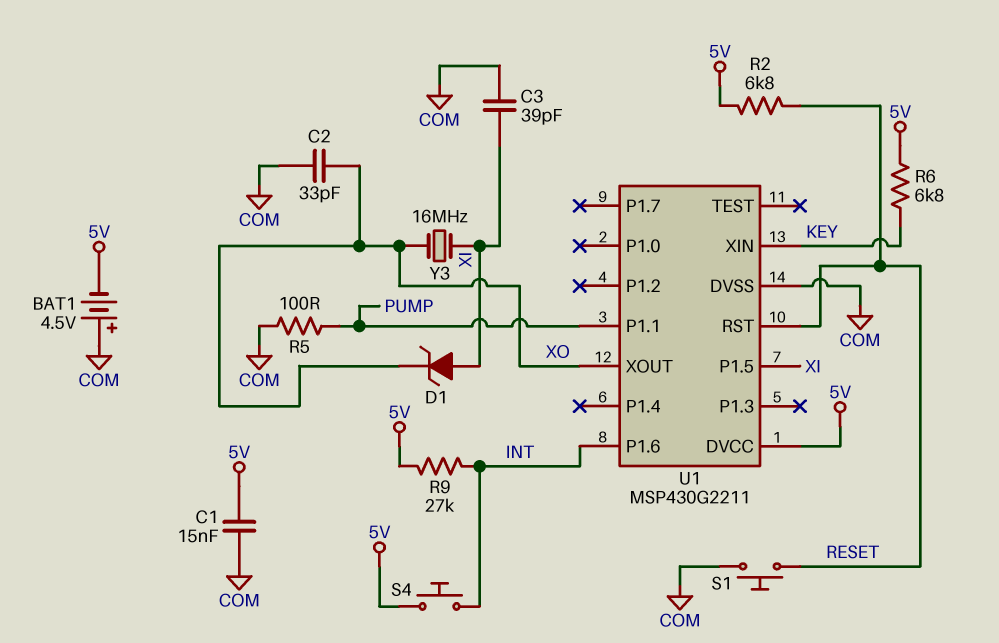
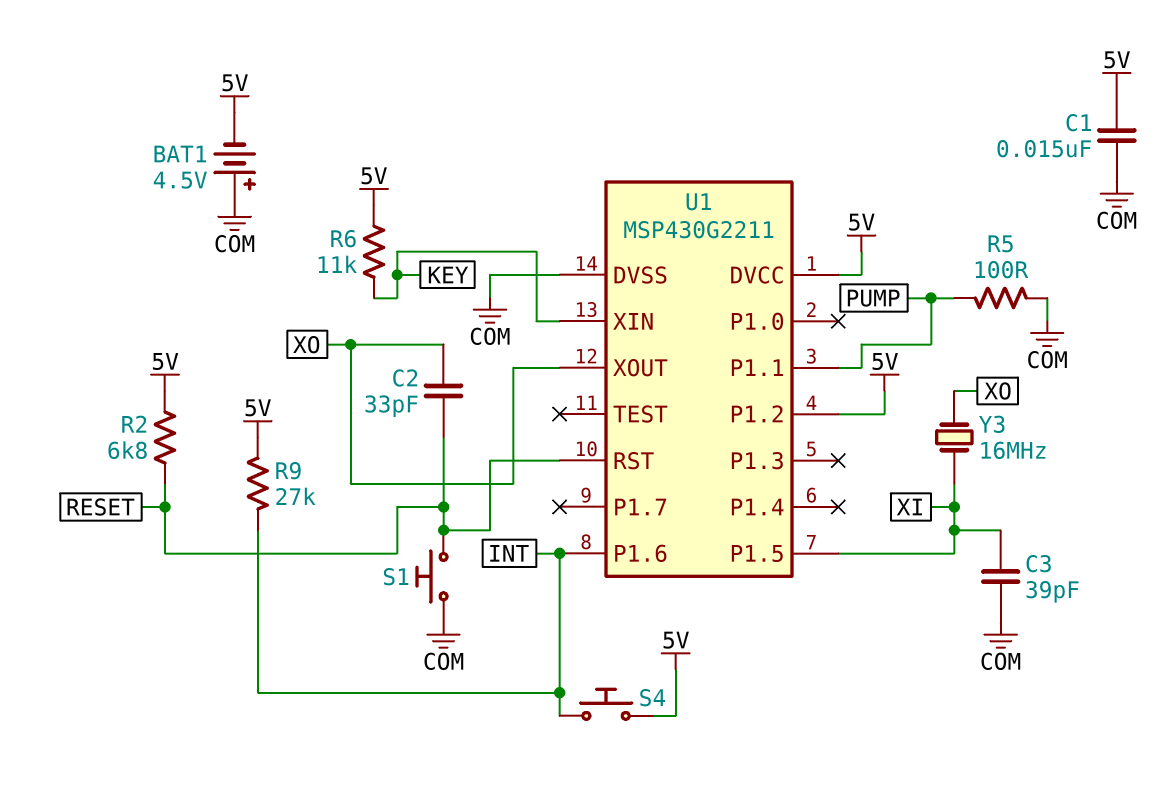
C2: 33pF (COM, XO) -> 33pF (RESET, XO)
D1: zener (A XI, K XO) -> none
R6: 6.8k (5V, KEY) -> 11k (5V, KEY)
U1 pin P1.2: none -> 5V

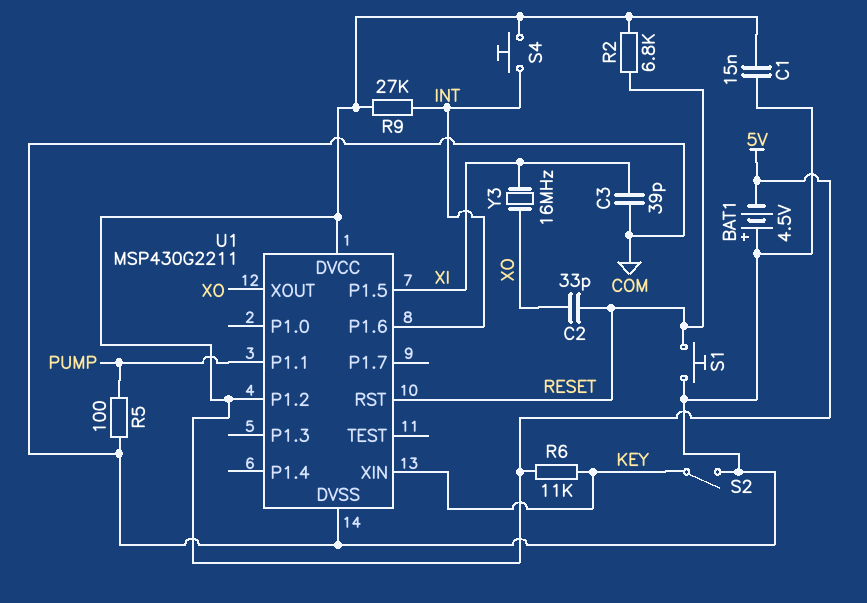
S2: none -> switch (COM, KEY)

